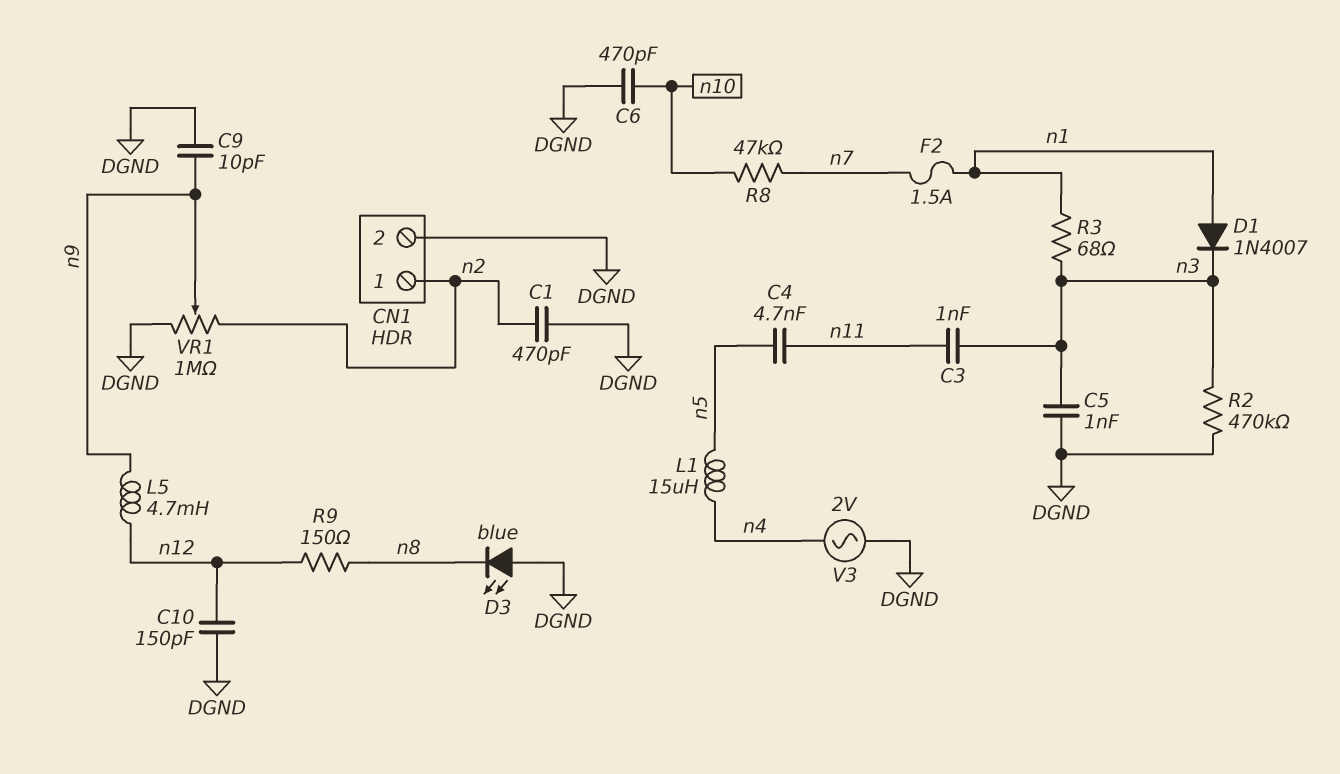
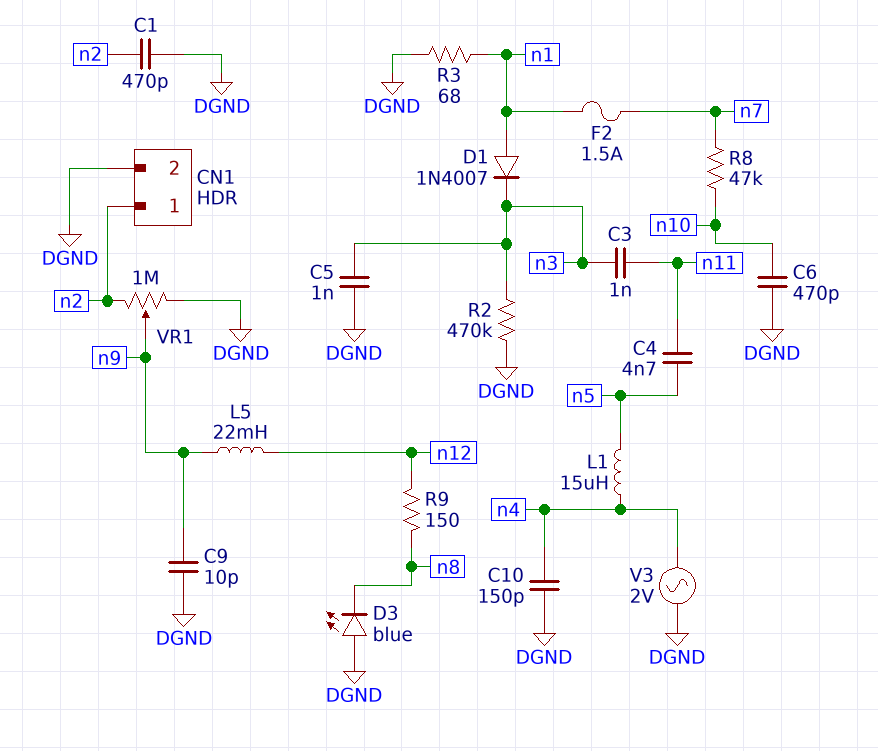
C10: 150pF (DGND, n12) -> 150pF (DGND, n4)
L5: 4.7mH (n9, n12) -> 22mH (n9, n12)
R3: 68 (n1, n3) -> 68 (DGND, n1)

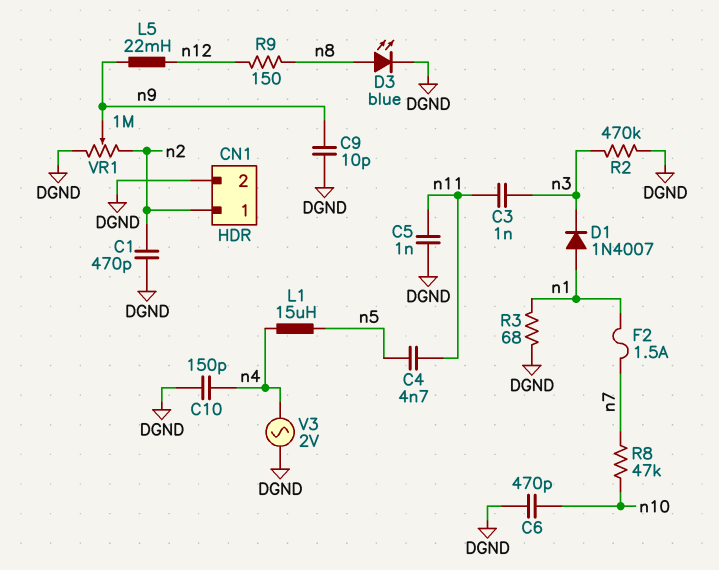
C5: 1nF (DGND, n3) -> 1nF (DGND, n11)
D3: LED blue (A DGND, K n8) -> LED blue (A n8, K DGND)

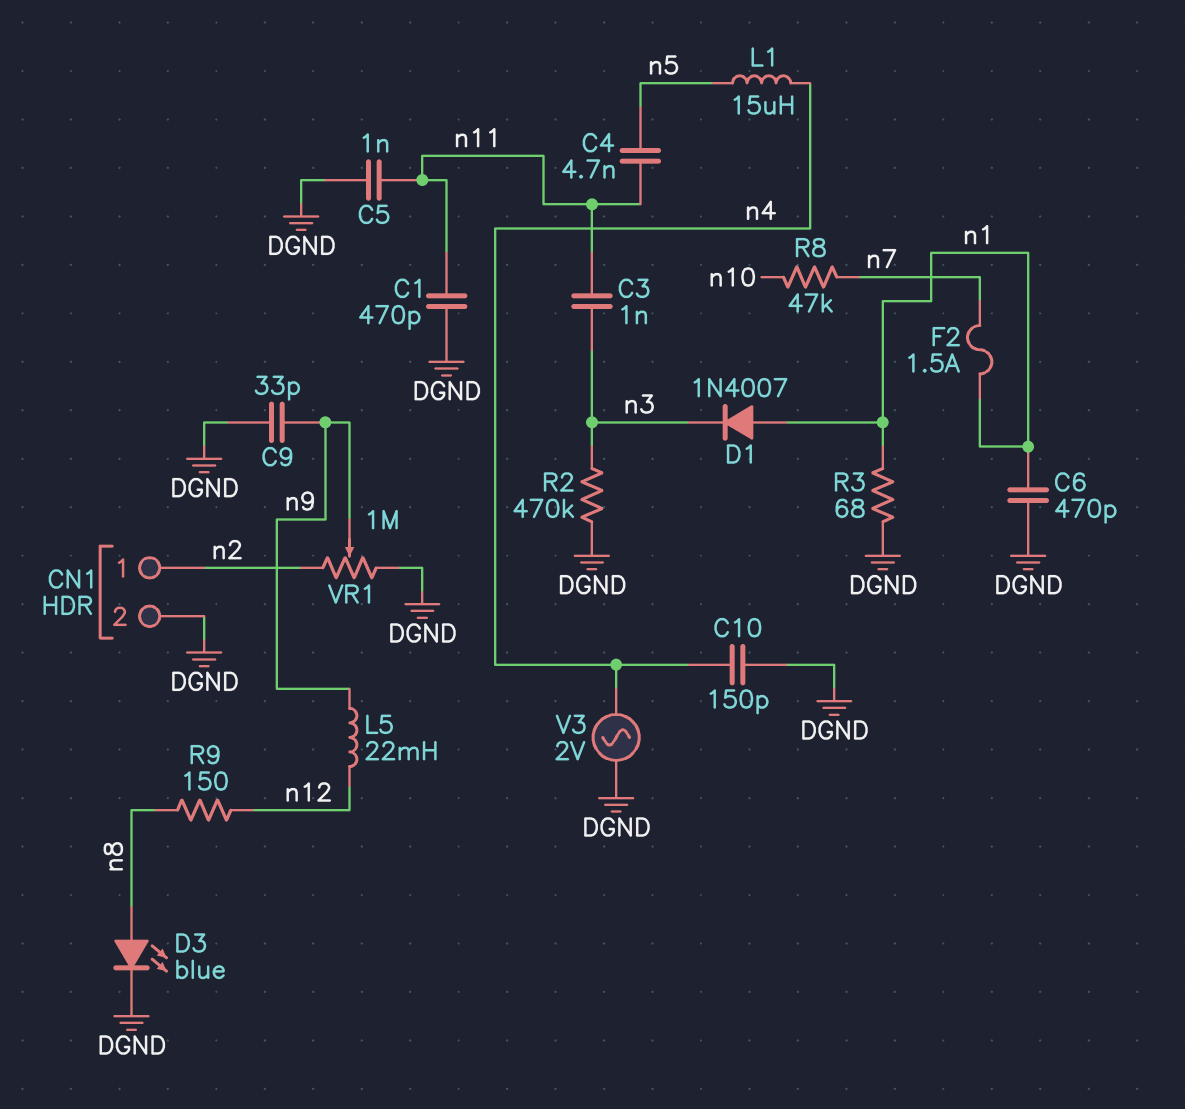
C1: 470pF (DGND, n2) -> 470pF (DGND, n11)
C6: 470pF (DGND, n10) -> 470pF (DGND, n1)
C9: 10pF (DGND, n9) -> 33pF (DGND, n9)

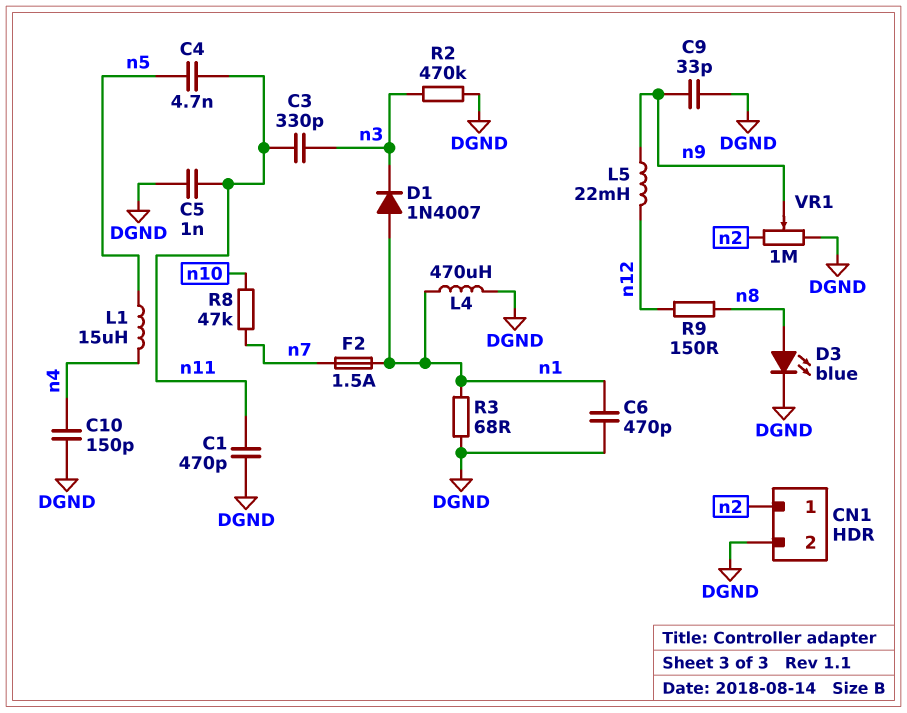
C3: 1nF (n3, n11) -> 330pF (n3, n11)
L4: none -> 470uH (DGND, n1)
V3: AC 2V (DGND, n4) -> none

